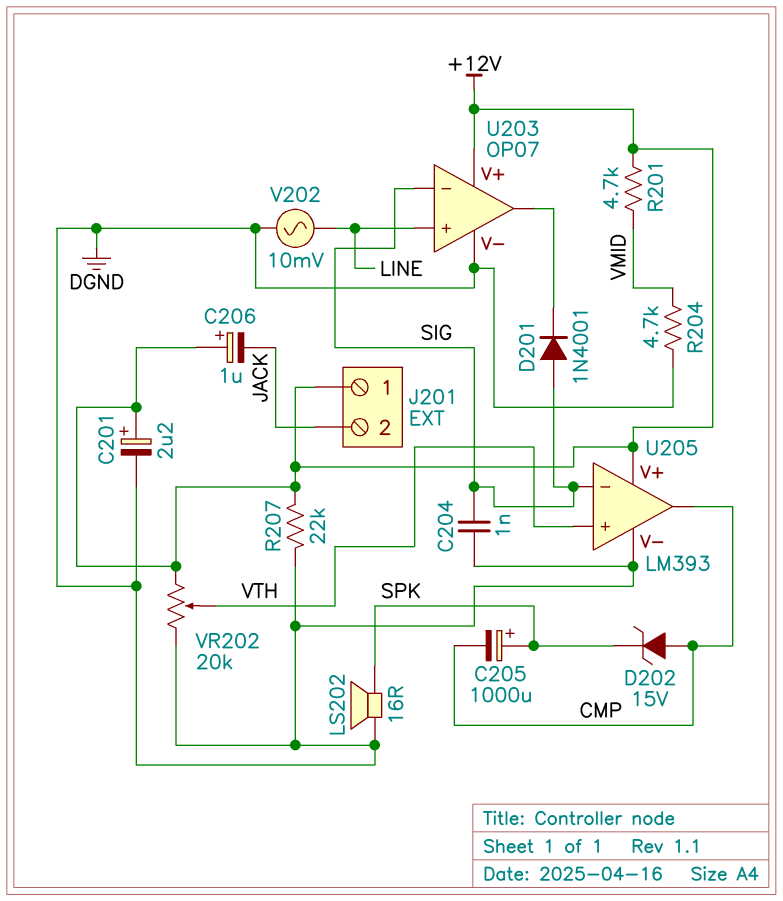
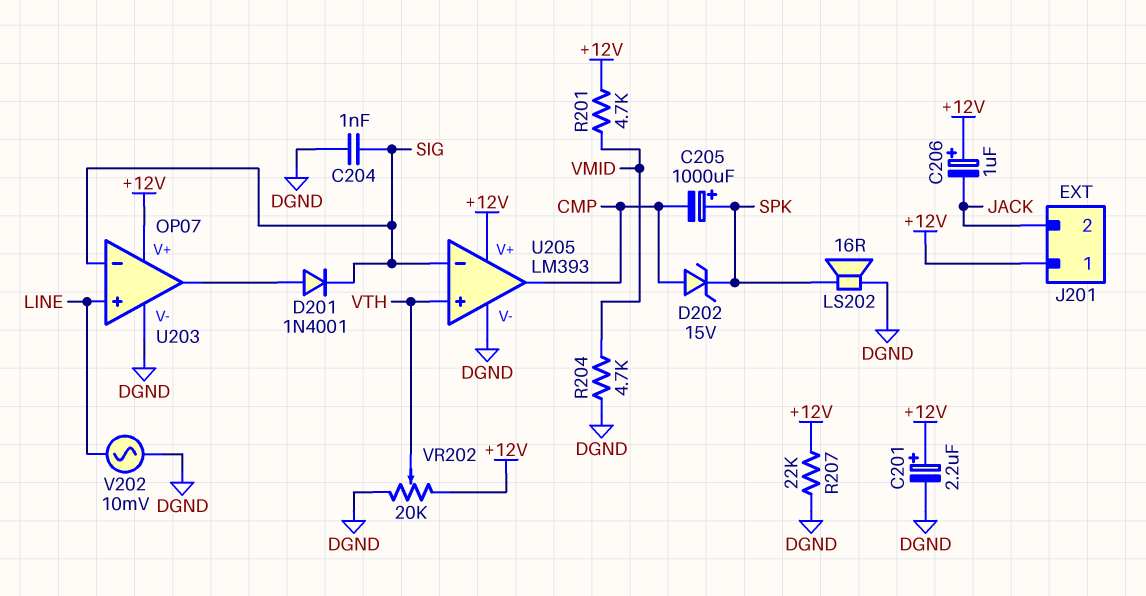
D201: diode 1N4001 (A SIG, K U203/out) -> diode 1N4001 (A U203/out, K SIG)

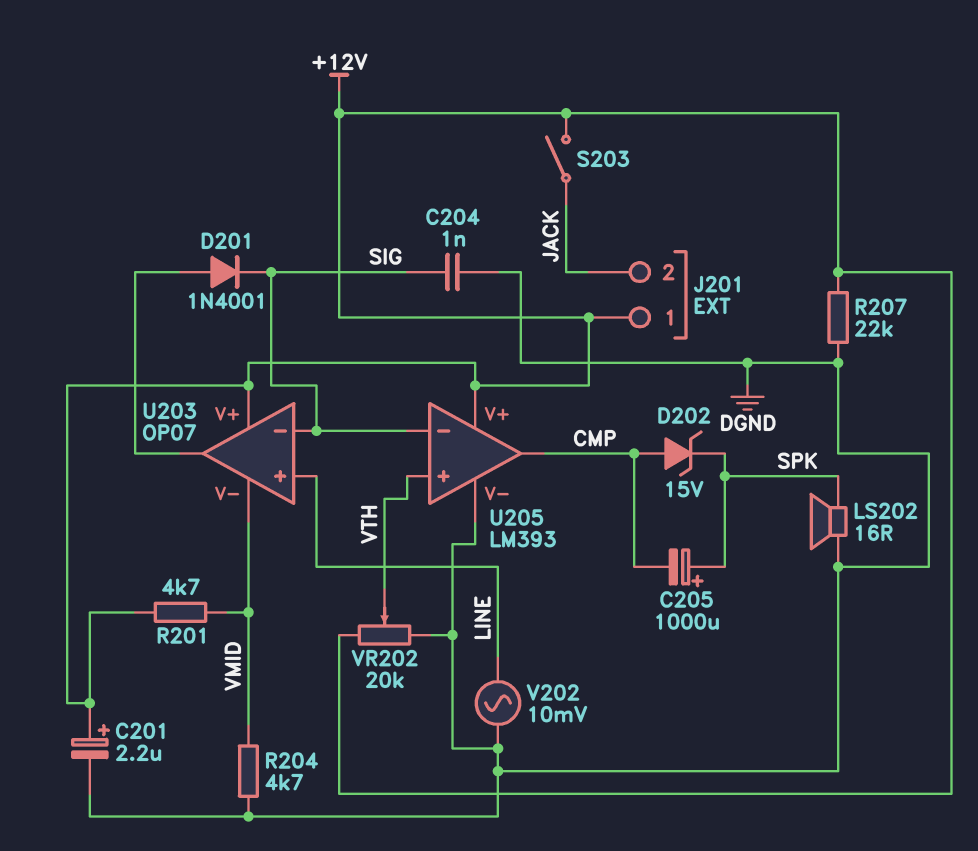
C206: 1uF (plus +12V, minus JACK) -> none
S203: none -> switch (+12V, JACK)
U203 pin V-: DGND -> VMID

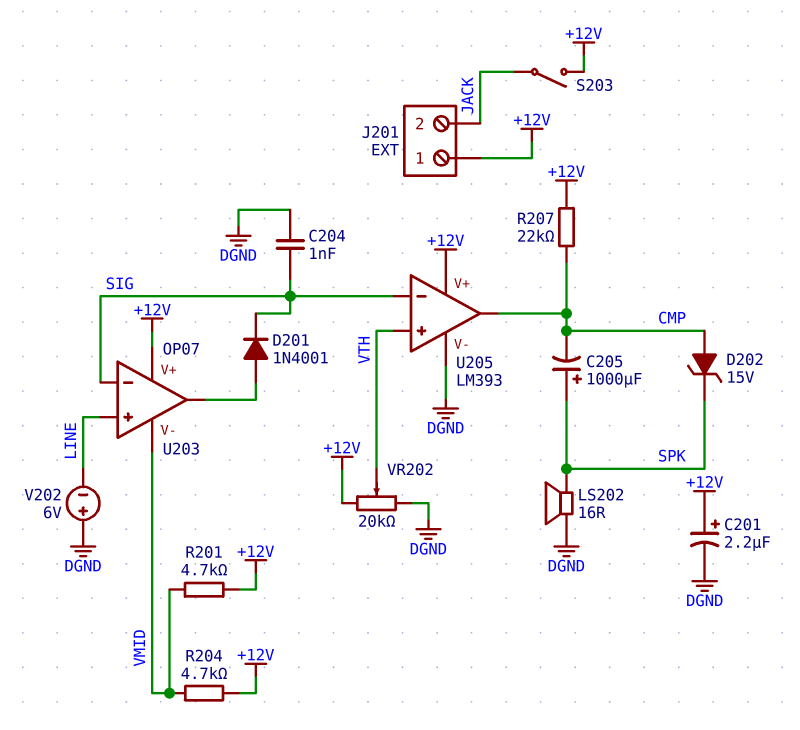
R204: 4.7k (DGND, VMID) -> 4.7k (+12V, VMID)
R207: 22k (+12V, DGND) -> 22k (+12V, CMP)
V202: AC 10mV (DGND, LINE) -> 6V (plus DGND, minus LINE)

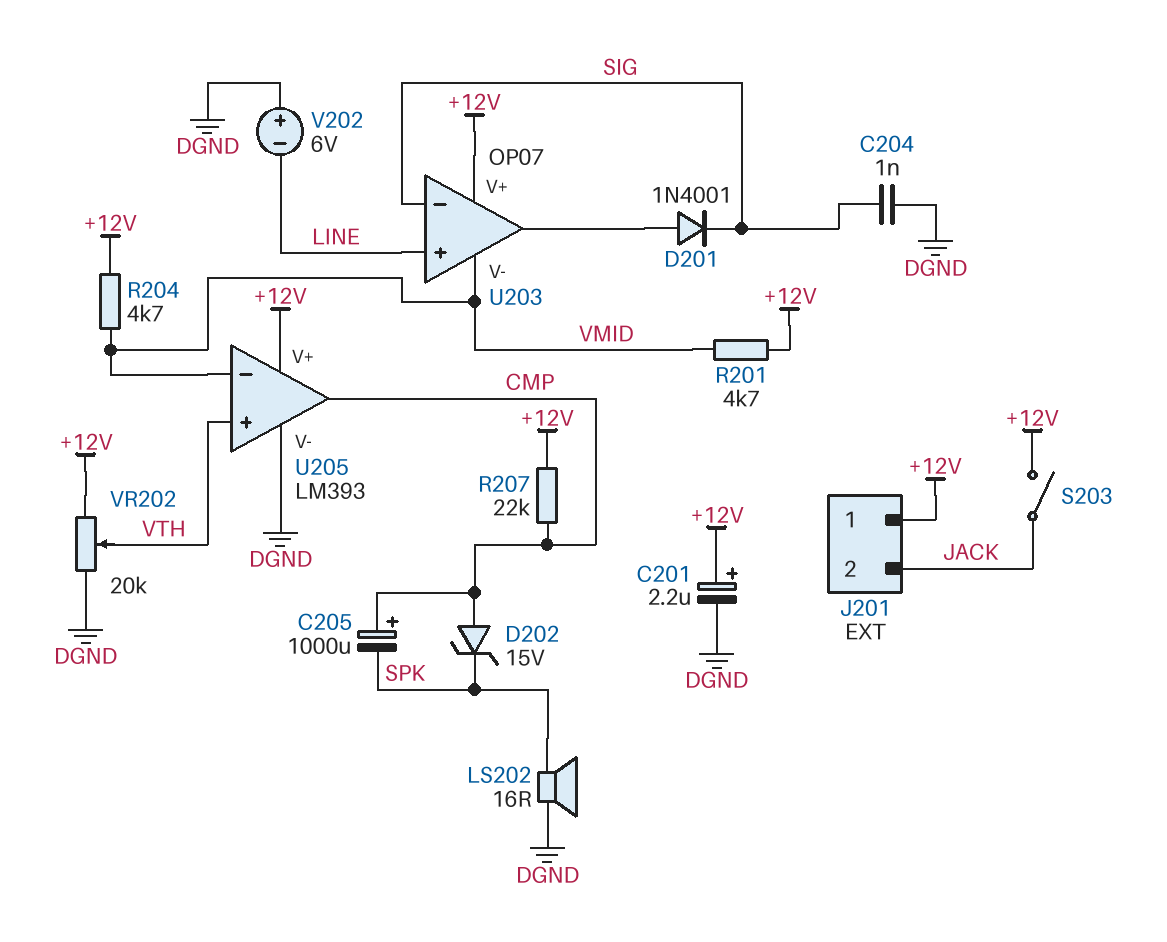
C205: 1000uF (plus SPK, minus CMP) -> 1000uF (plus CMP, minus SPK)
U205 pin in-: SIG -> VMID

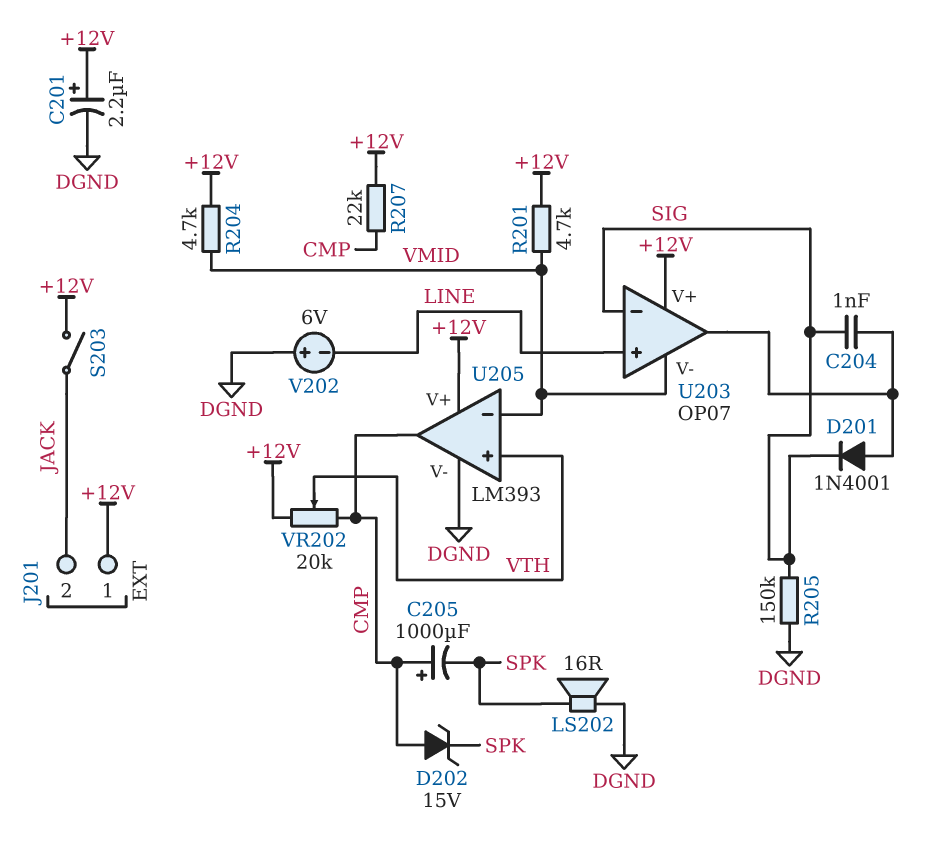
C204: 1nF (DGND, SIG) -> 1nF (SIG, U203/out)
R205: none -> 150k (DGND, SIG)
VR202: 20k (+12V, DGND, wiper VTH) -> 20k (+12V, CMP, wiper VTH)

